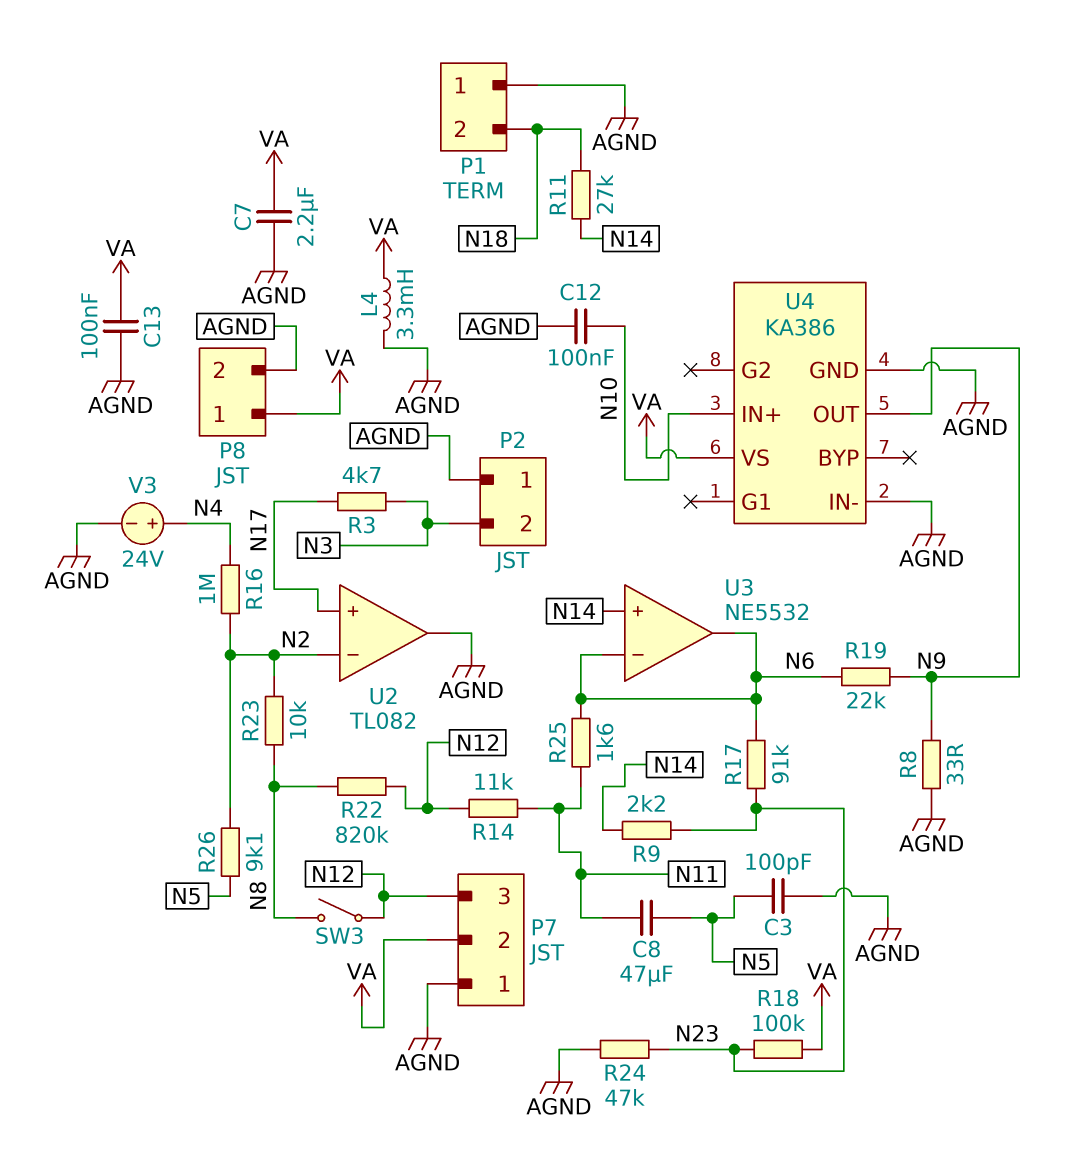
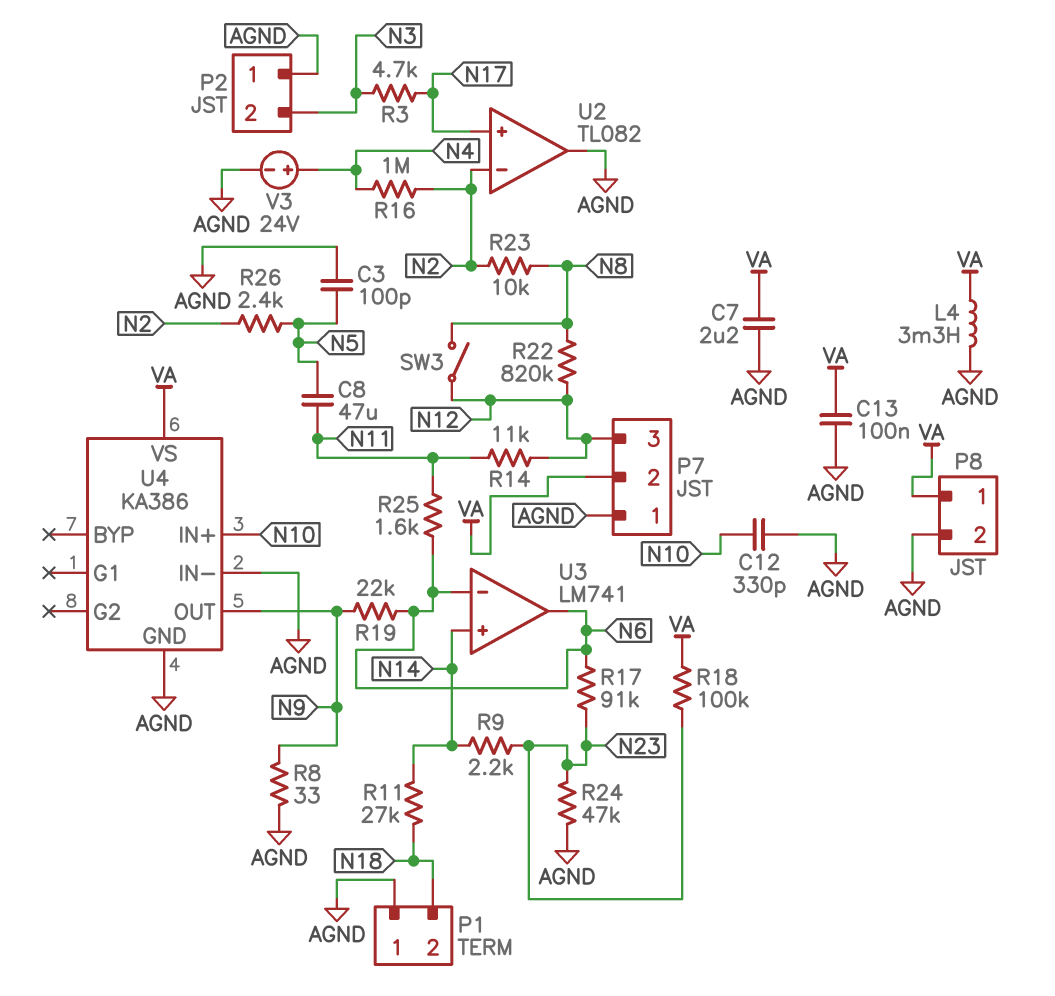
C12: 100nF (AGND, N10) -> 330pF (AGND, N10)
R26: 9.1k (N2, N5) -> 2.4k (N2, N5)
U3: NE5532 -> LM741

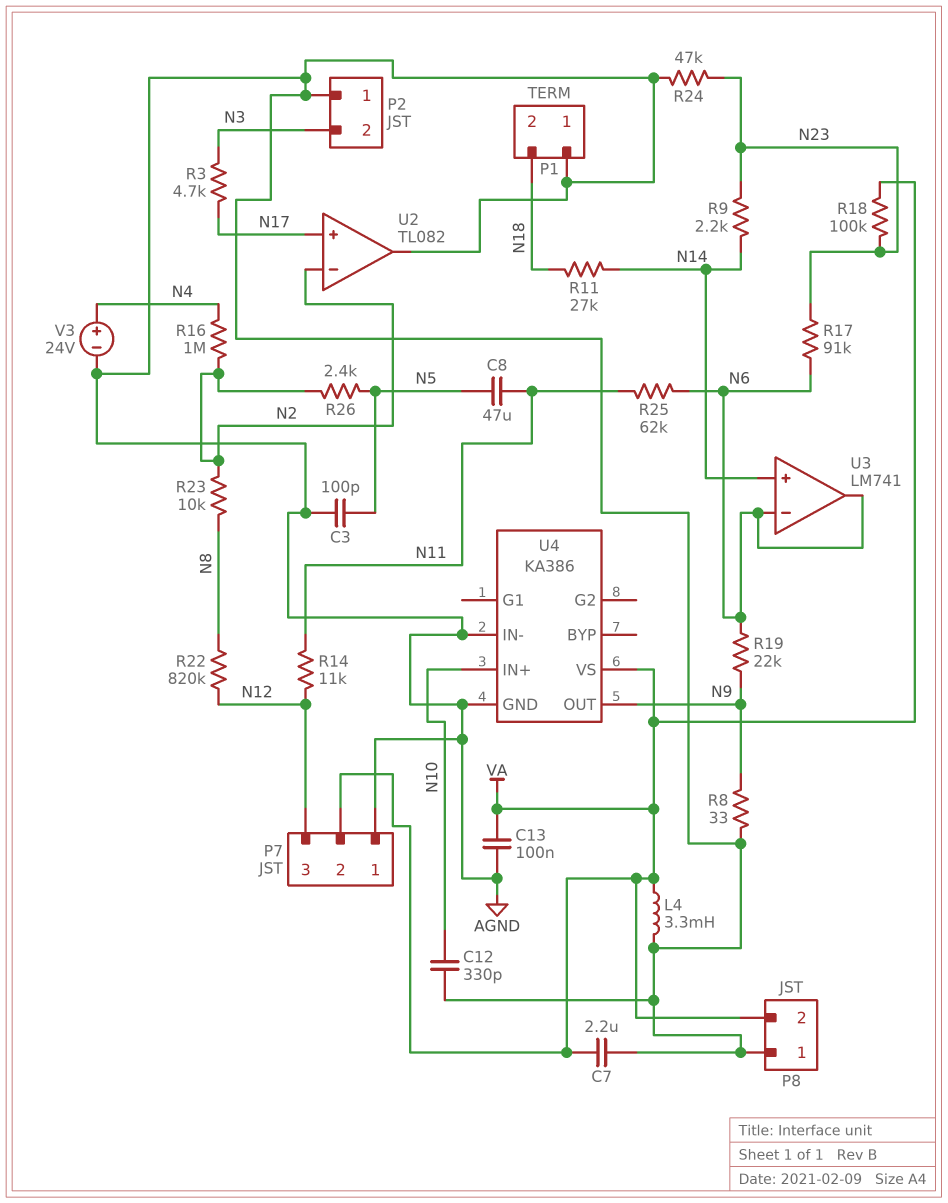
P8 pin 1: VA -> AGND
P8 pin 2: AGND -> VA
R25: 1.6k (N6, N11) -> 62k (N6, N11)
SW3: switch (N8, N12) -> none

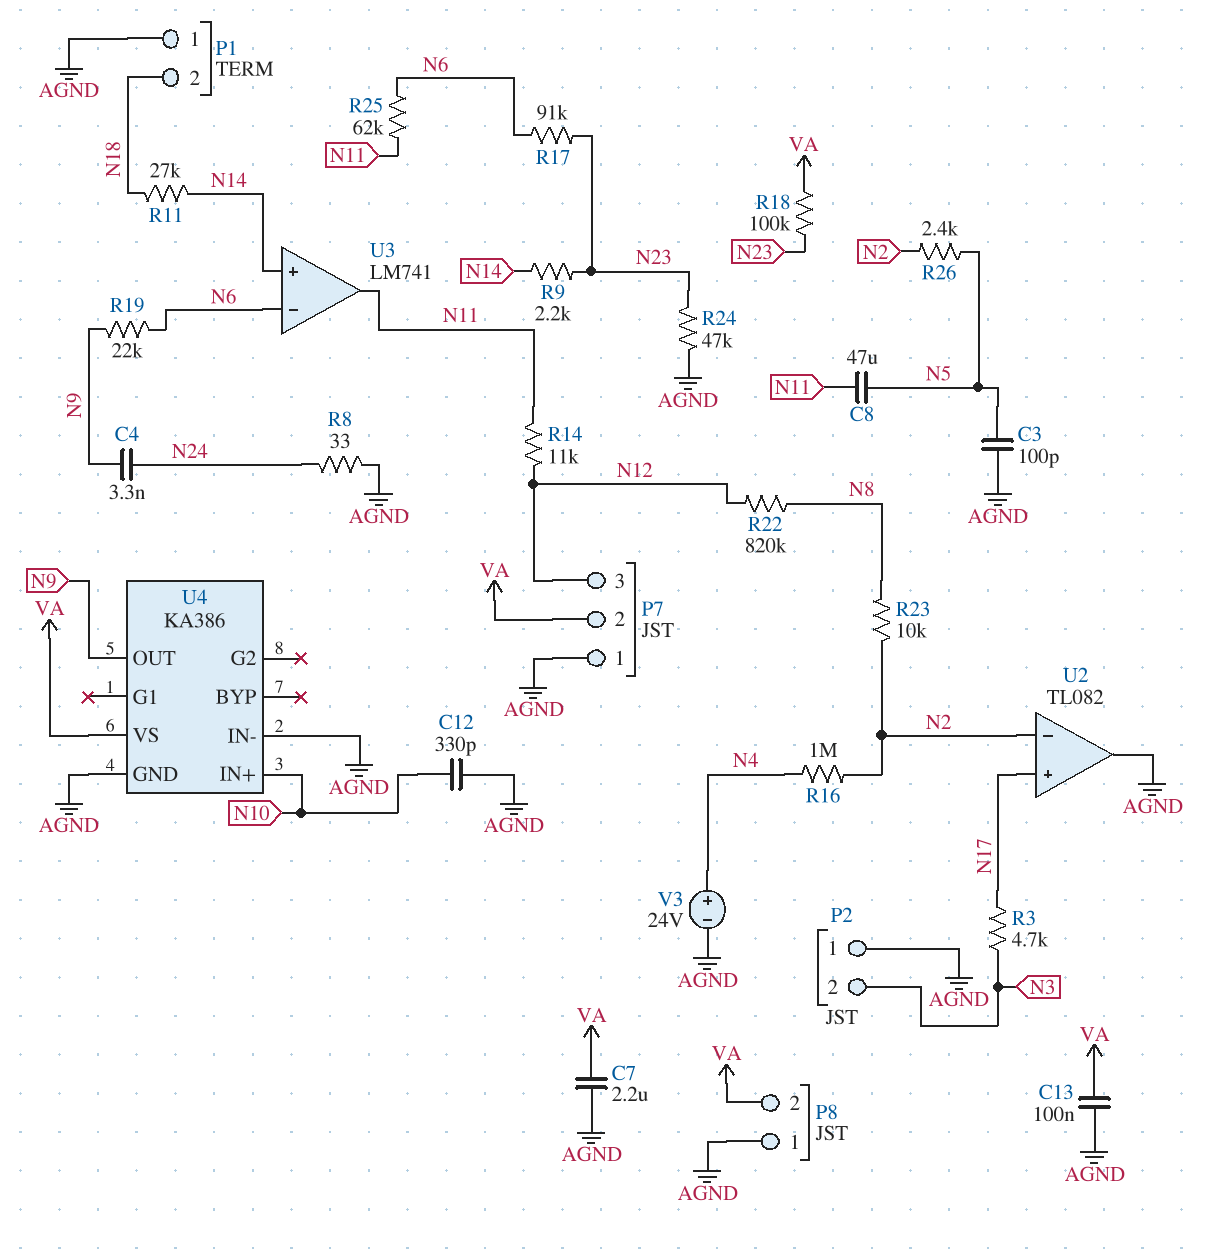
C4: none -> 3.3nF (N9, N24)
L4: 3.3mH (AGND, VA) -> none
R8: 33 (AGND, N9) -> 33 (AGND, N24)
U3 pin out: N6 -> N11

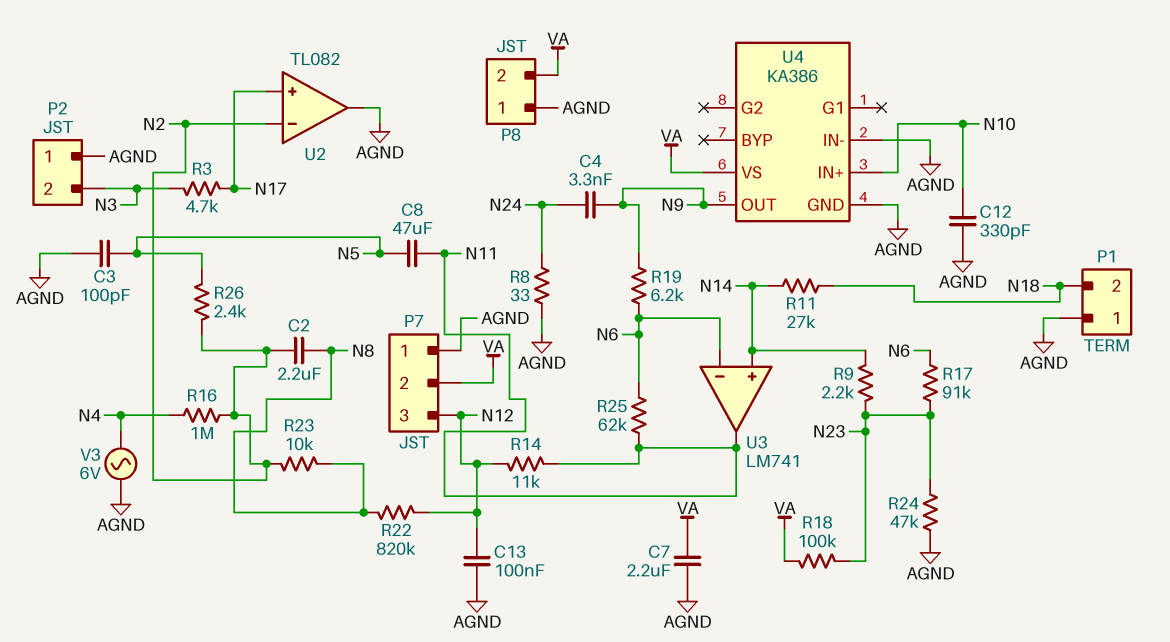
C2: none -> 2.2uF (N2, N8)
C13: 100nF (AGND, VA) -> 100nF (AGND, N12)
R19: 22k (N6, N9) -> 6.2k (N6, N9)
V3: 24V (plus N4, minus AGND) -> AC 6V (AGND, N4)

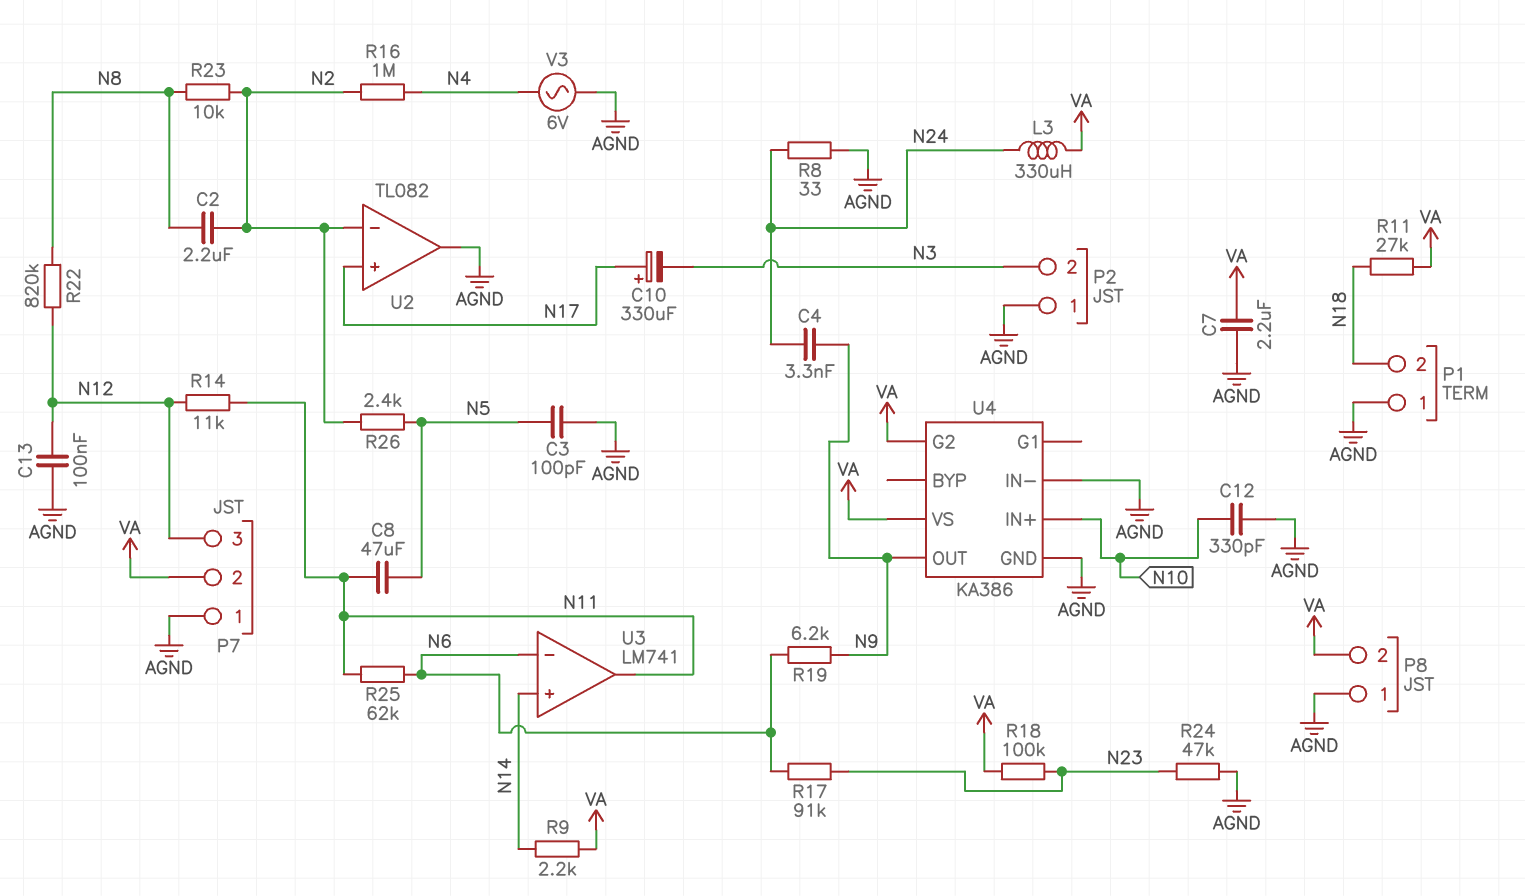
C10: none -> 330uF (plus N17, minus N3)
L3: none -> 330uH (N24, VA)
R3: 4.7k (N3, N17) -> none
R9: 2.2k (N14, N23) -> 2.2k (N14, VA)
R11: 27k (N14, N18) -> 27k (N18, VA)
U4 pin G2: none -> VA

